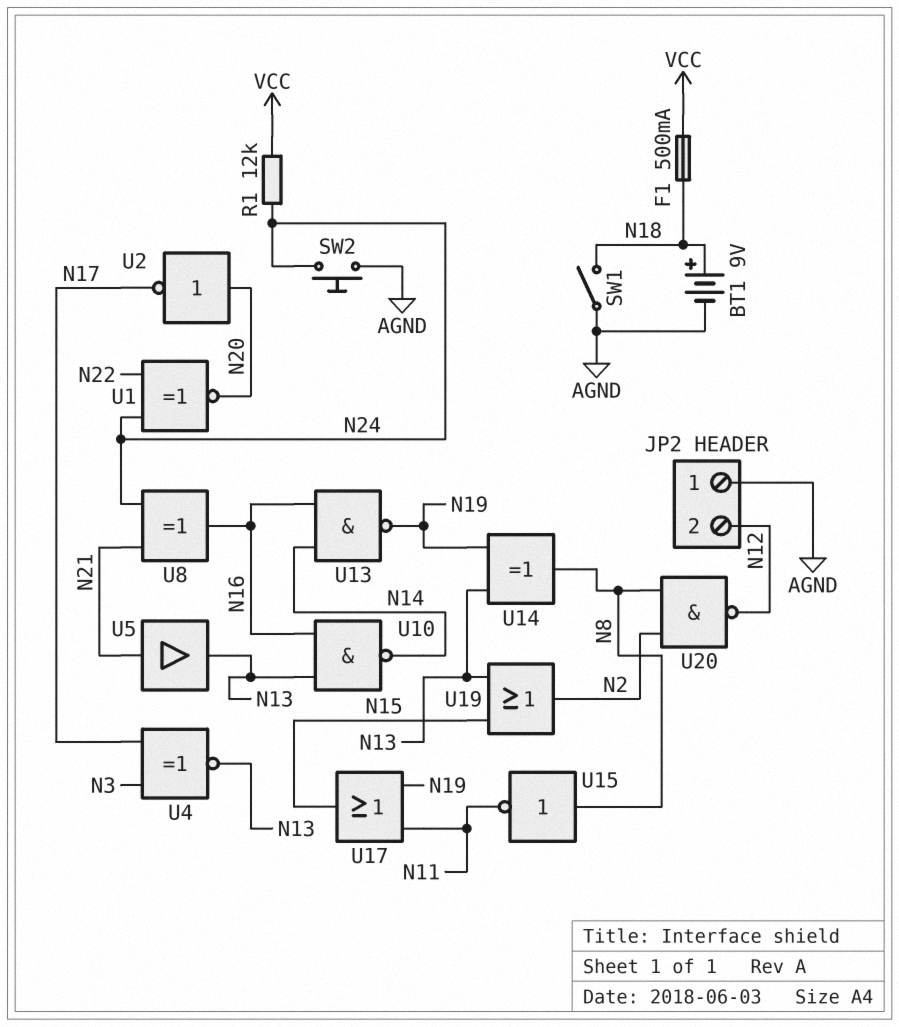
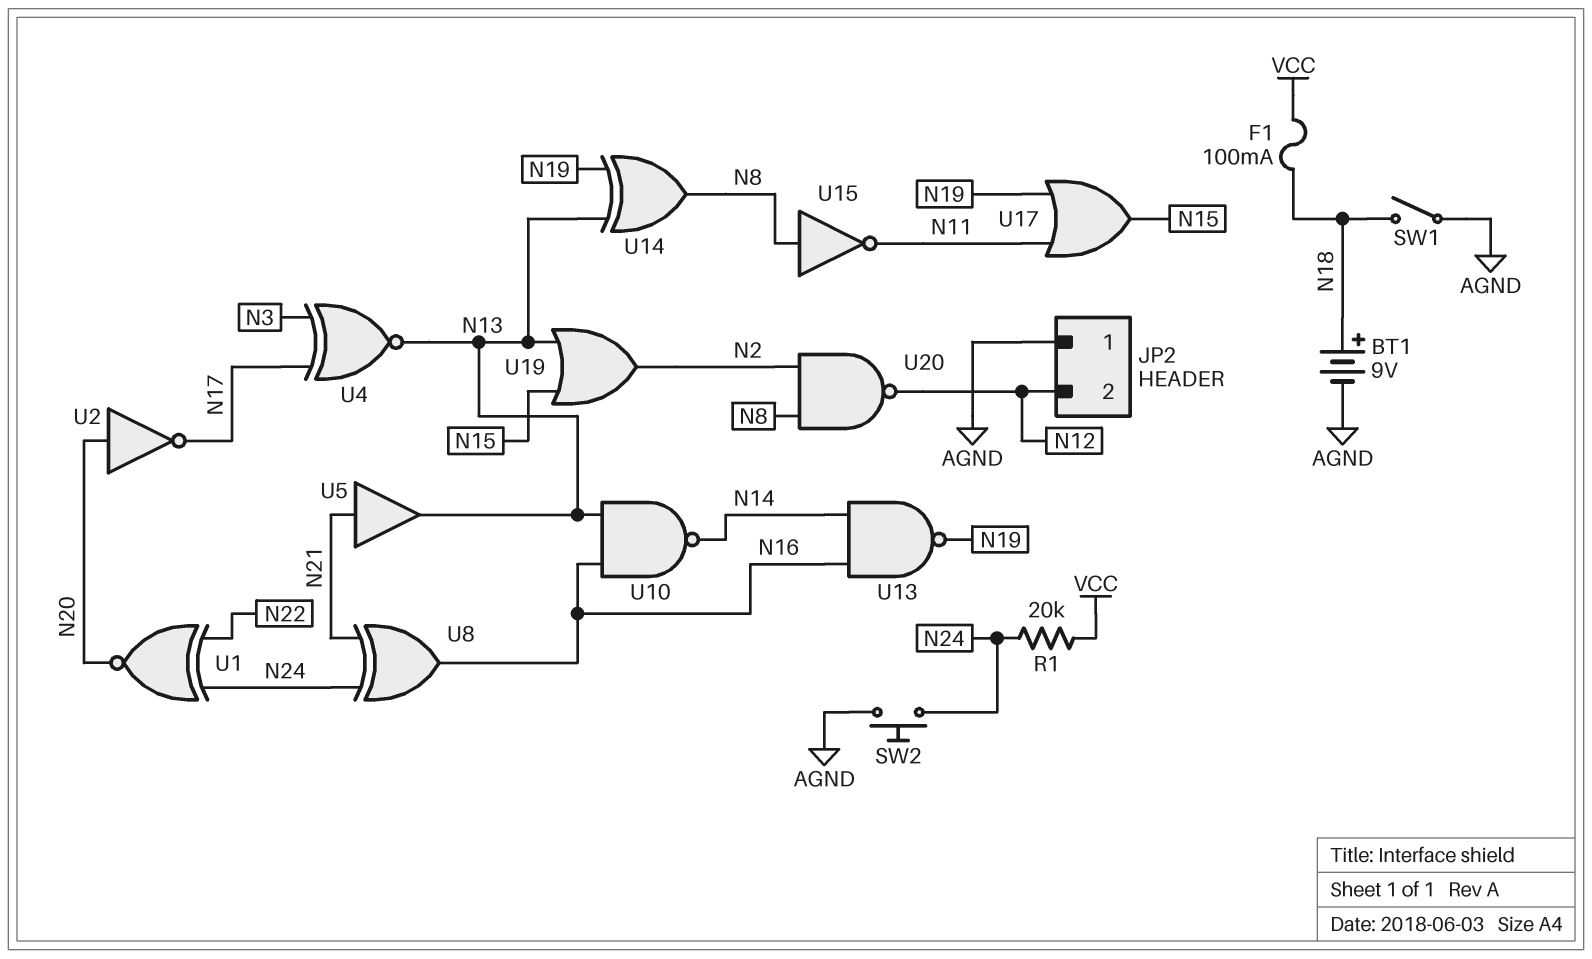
F1: 500mA (N18, VCC) -> 100mA (N18, VCC)
R1: 12k (N24, VCC) -> 20k (N24, VCC)

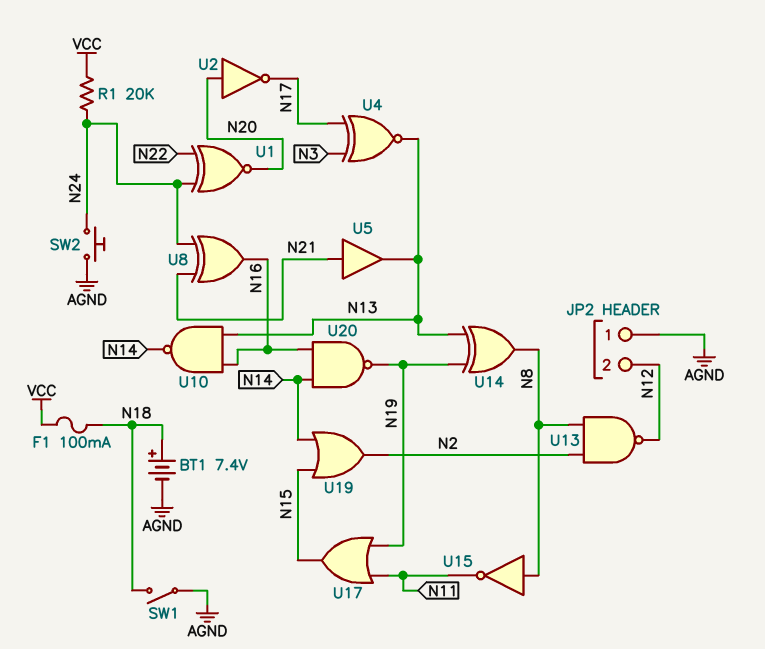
BT1: 9V (plus N18, minus AGND) -> 7.4V (plus N18, minus AGND)
U13: NAND (in N14, in N16, out N19) -> NAND (in N2, in N8, out N12)
U19: OR (in N13, in N15, out N2) -> OR (in N14, in N15, out N2)
U20: NAND (in N2, in N8, out N12) -> NAND (in N14, in N16, out N19)

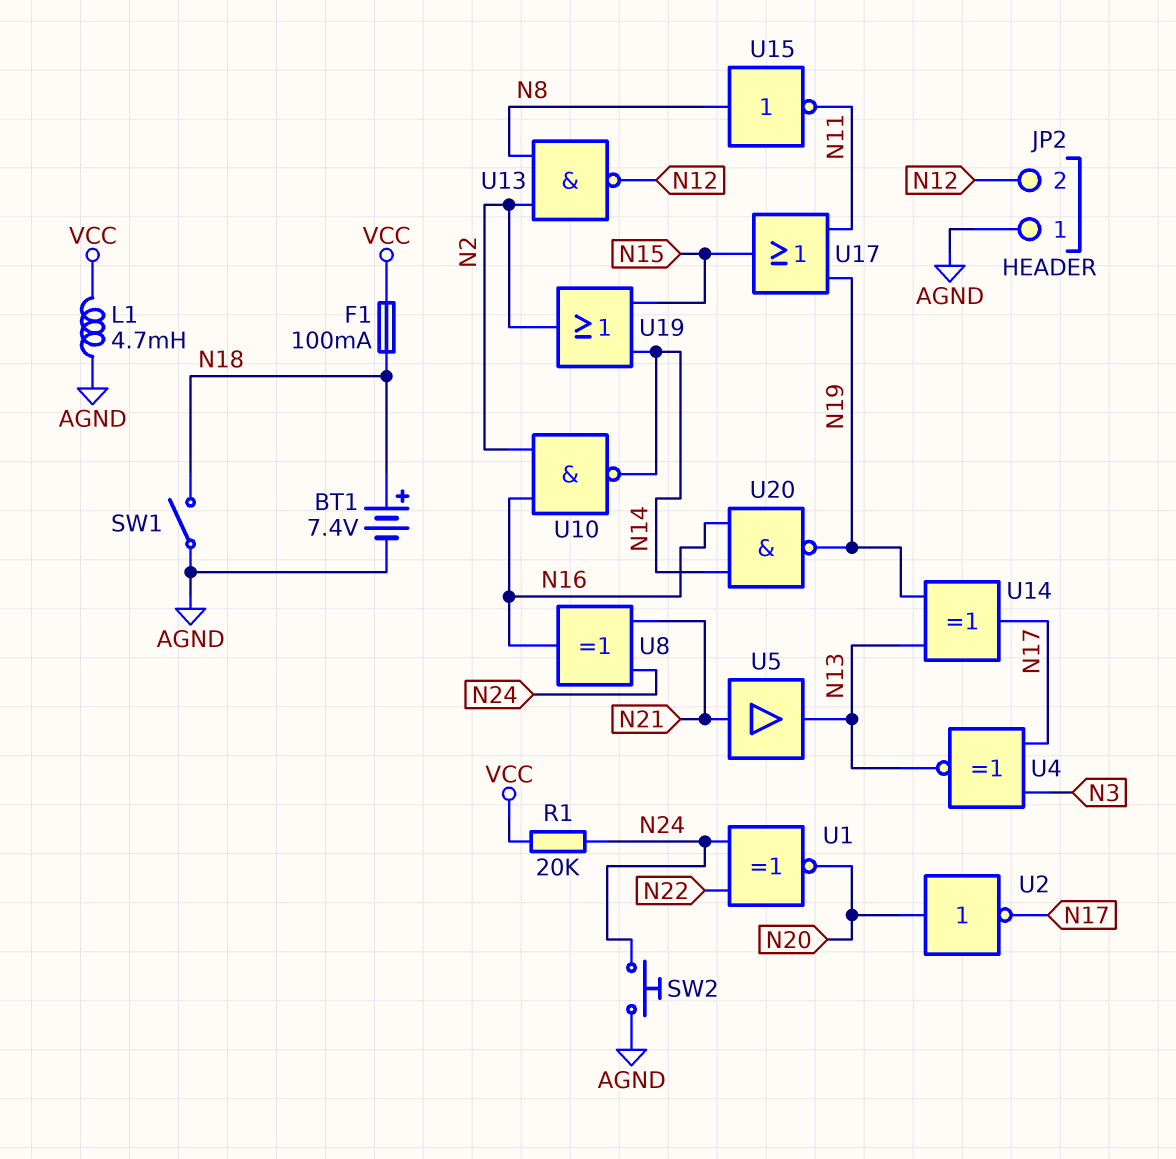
L1: none -> 4.7mH (AGND, VCC)
U10: NAND (in N13, in N16, out N14) -> NAND (in N2, in N16, out N14)
U14: XOR (in N13, in N19, out N8) -> XOR (in N13, in N19, out N17)

